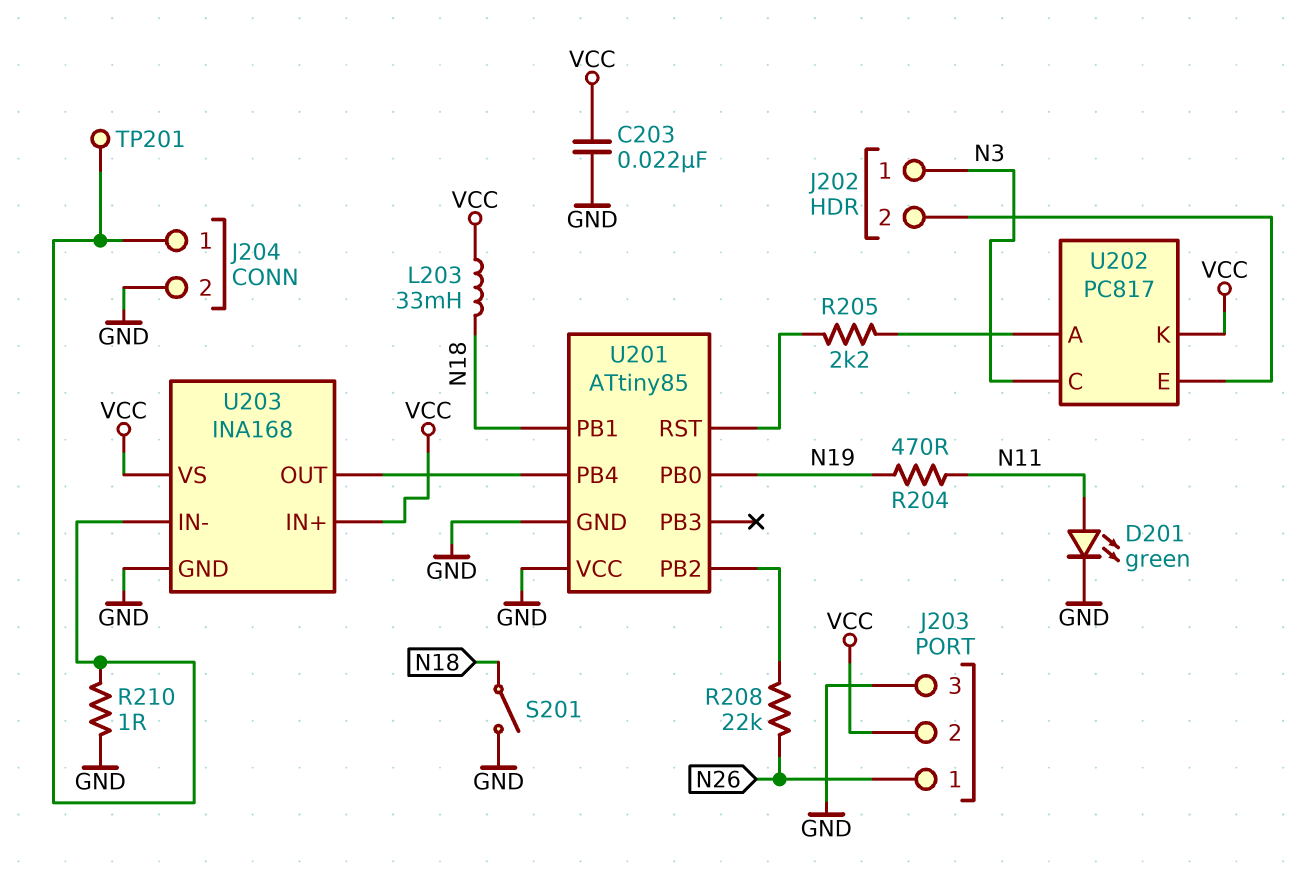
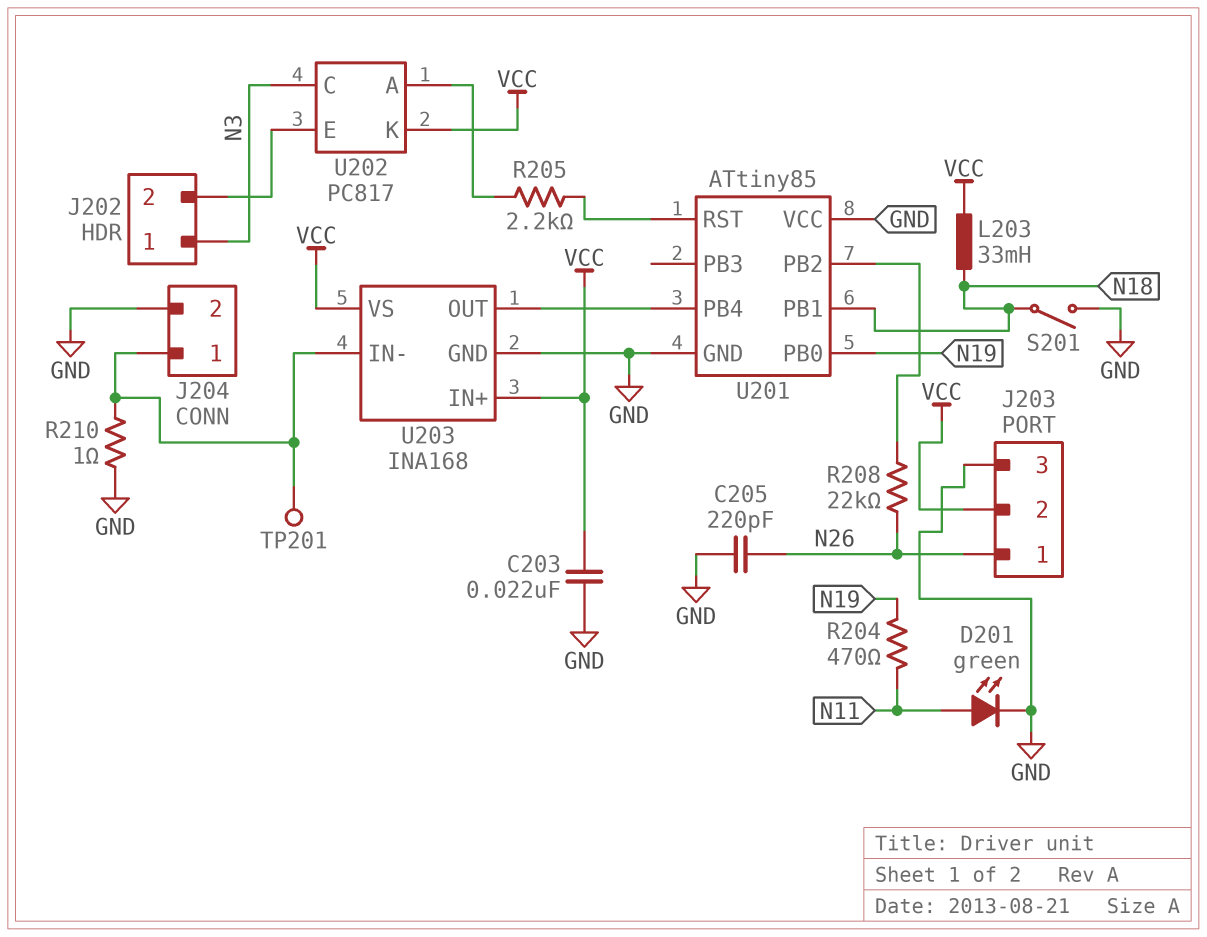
C205: none -> 220pF (GND, N26)

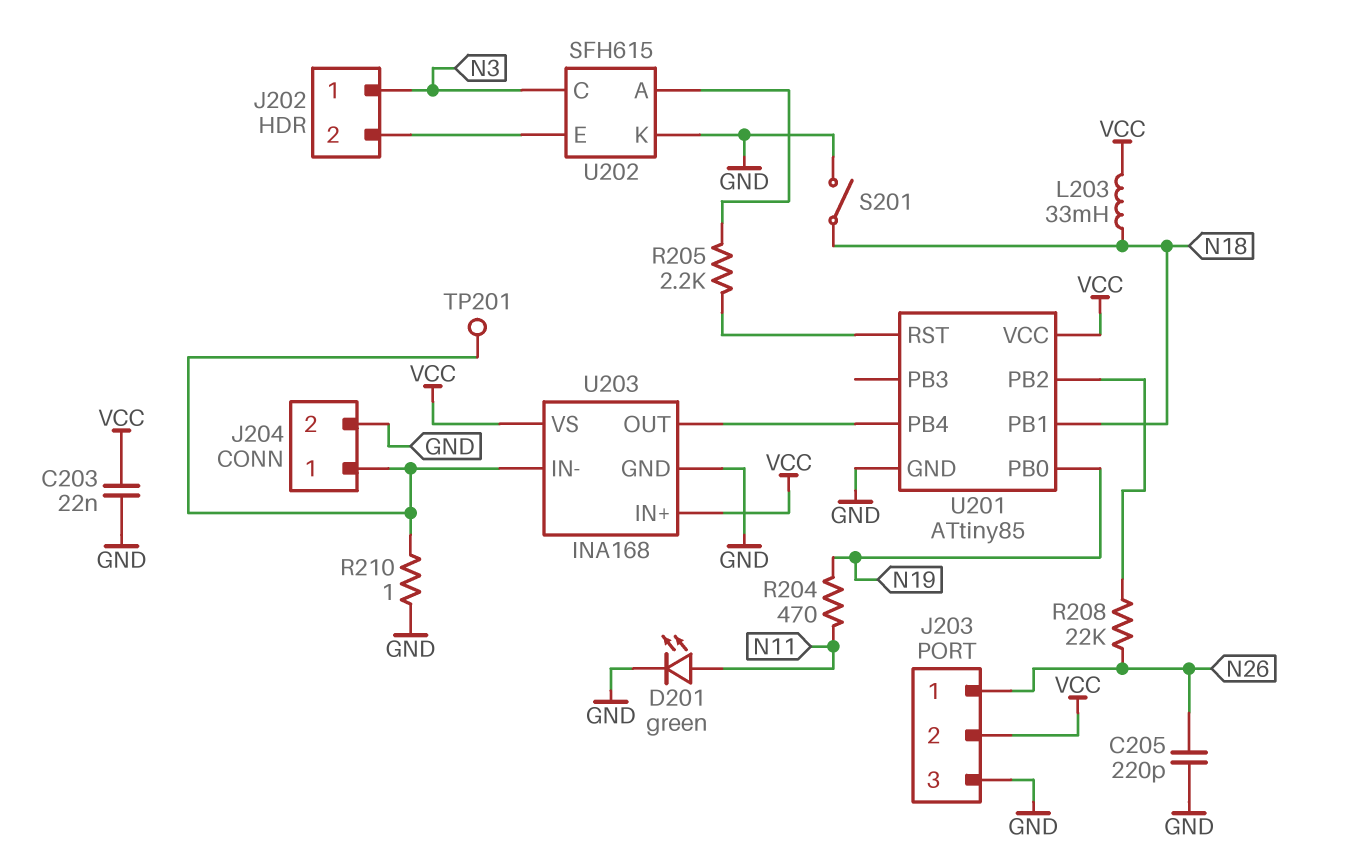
U201 pin VCC: GND -> VCC
U202: PC817 -> SFH615
U202 pin K: VCC -> GND

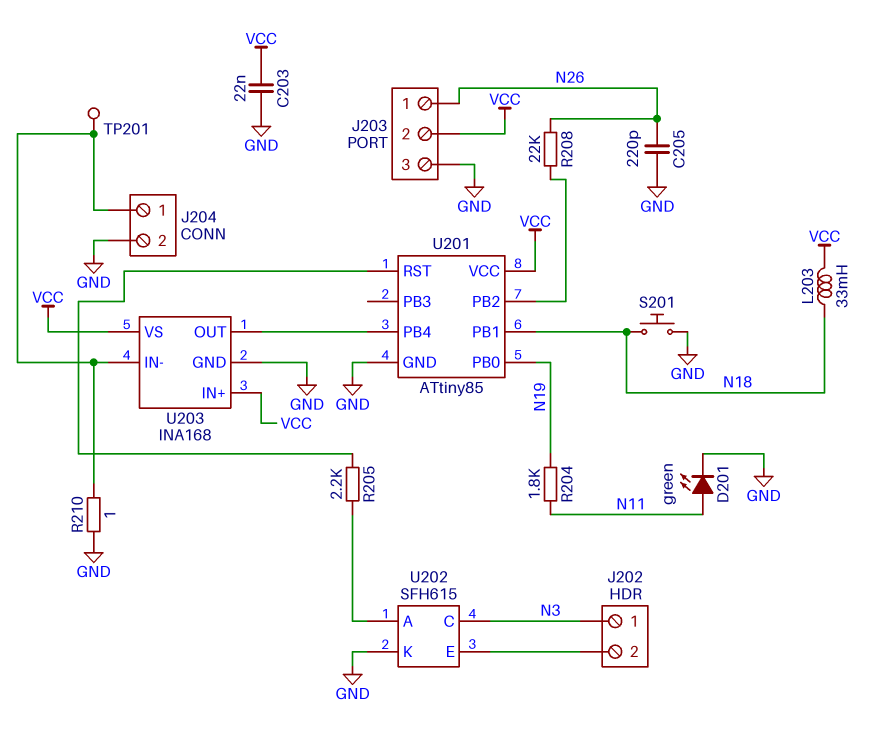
R204: 470 (N11, N19) -> 1.8k (N11, N19)
S201: switch (GND, N18) -> button (GND, N18)

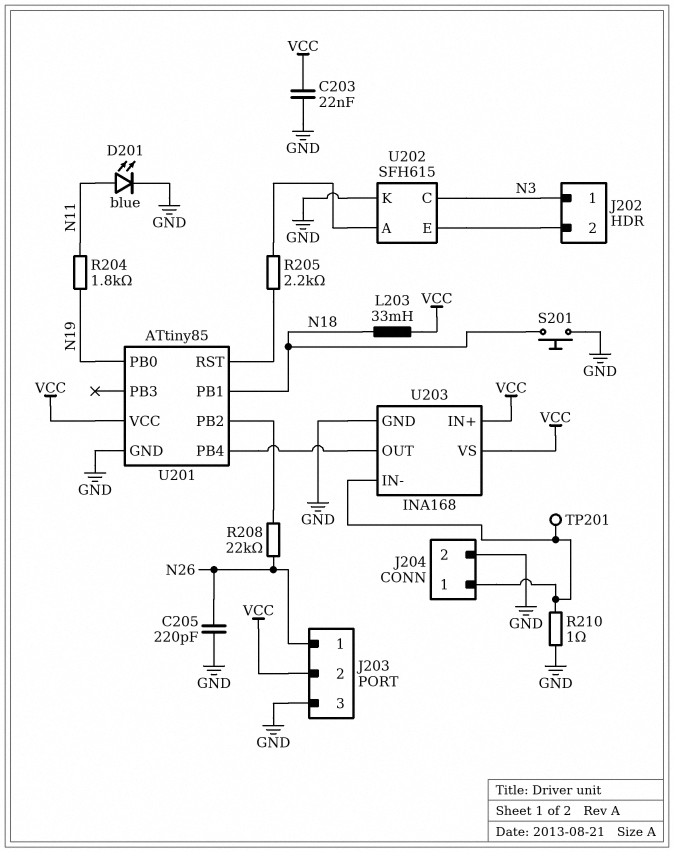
D201: LED green (A N11, K GND) -> LED blue (A N11, K GND)

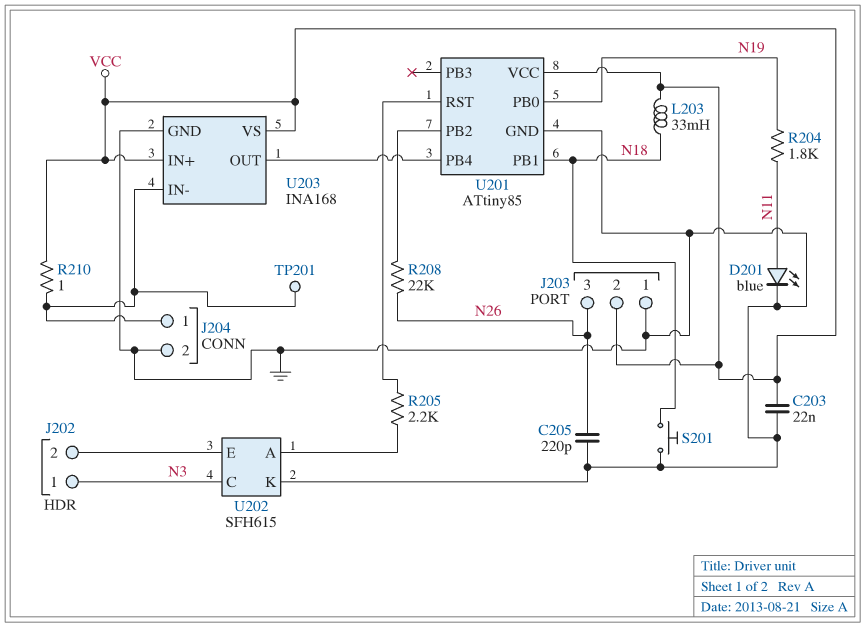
J203 pin 1: N26 -> GND
J203 pin 3: GND -> N26
R210: 1 (GND, J204/1) -> 1 (J204/1, VCC)

